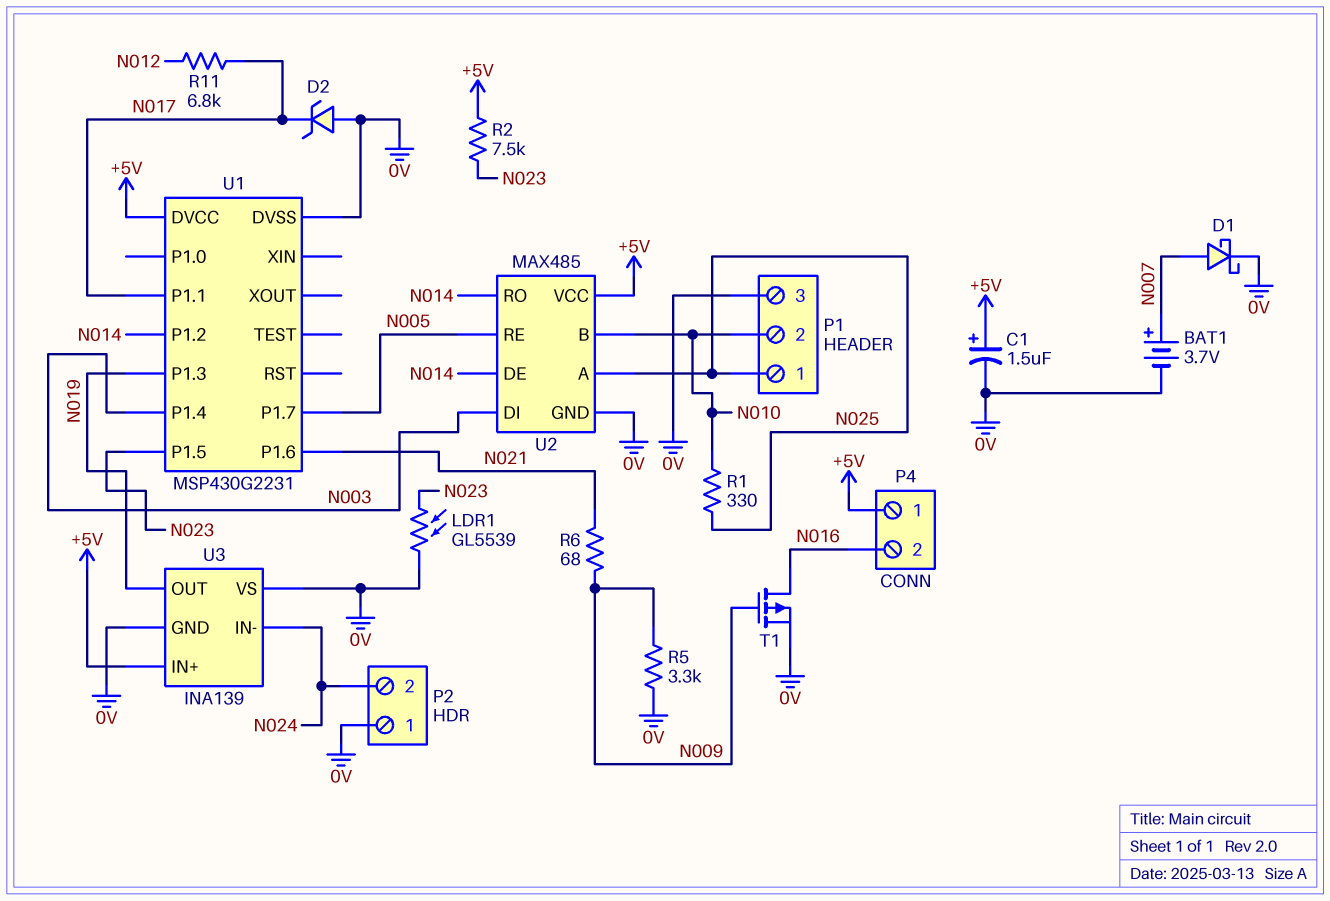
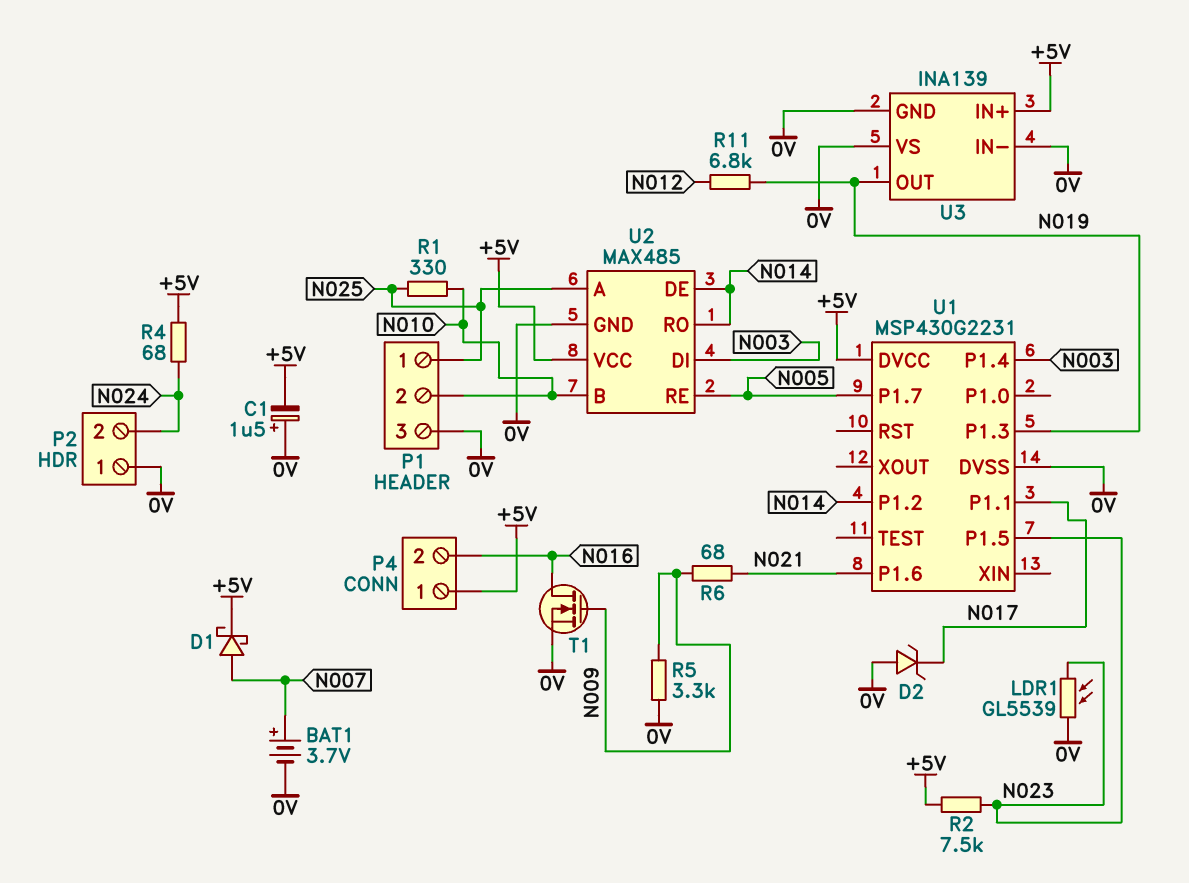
C1: 1.5uF (plus +5V, minus 0V) -> 1.5uF (plus 0V, minus +5V)
D1: schottky (A N007, K 0V) -> schottky (A N007, K +5V)
R4: none -> 68 (+5V, N024)
R11: 6.8k (N012, N017) -> 6.8k (N012, N019)
T1: PMOS (G N009, D N016, S 0V) -> NMOS (G N009, D N016, S 0V)
U3 pin IN-: N024 -> 0V

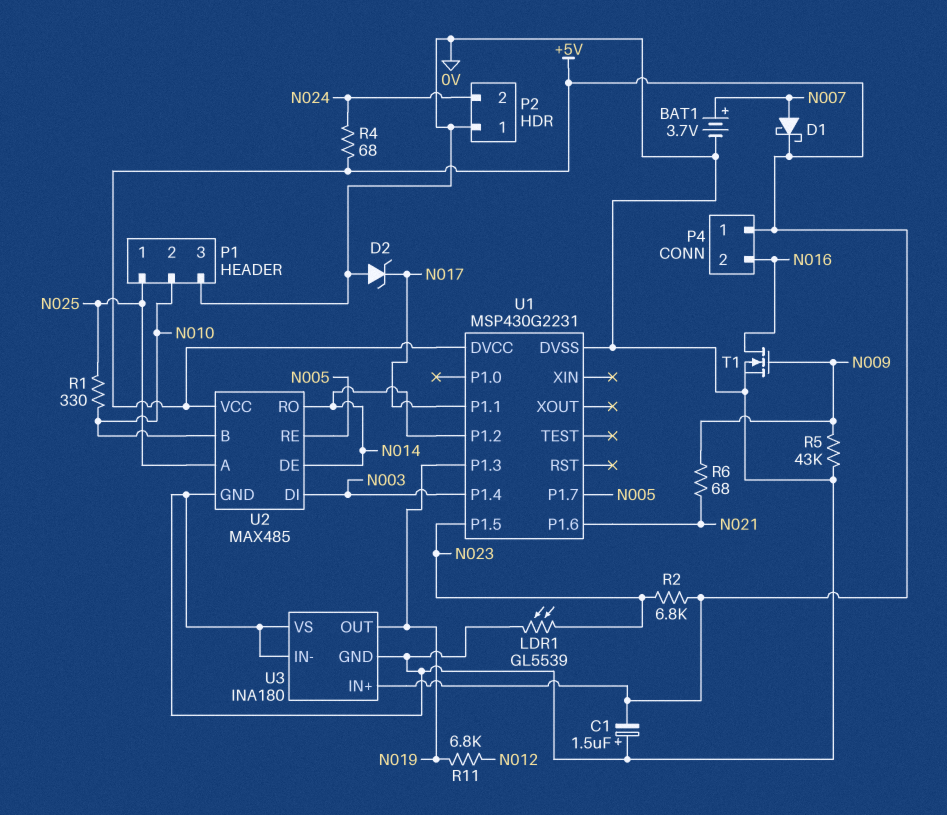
R2: 7.5k (+5V, N023) -> 6.8k (+5V, N023)
R5: 3.3k (0V, N009) -> 43k (0V, N009)
U3: INA139 -> INA180

